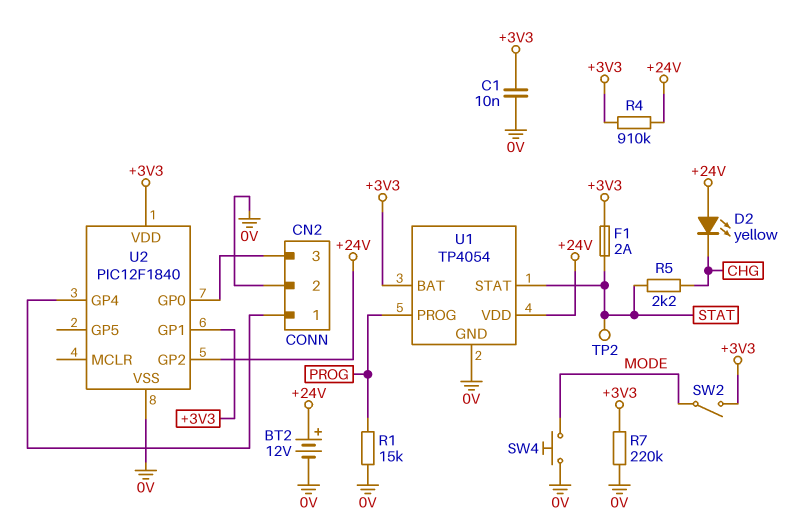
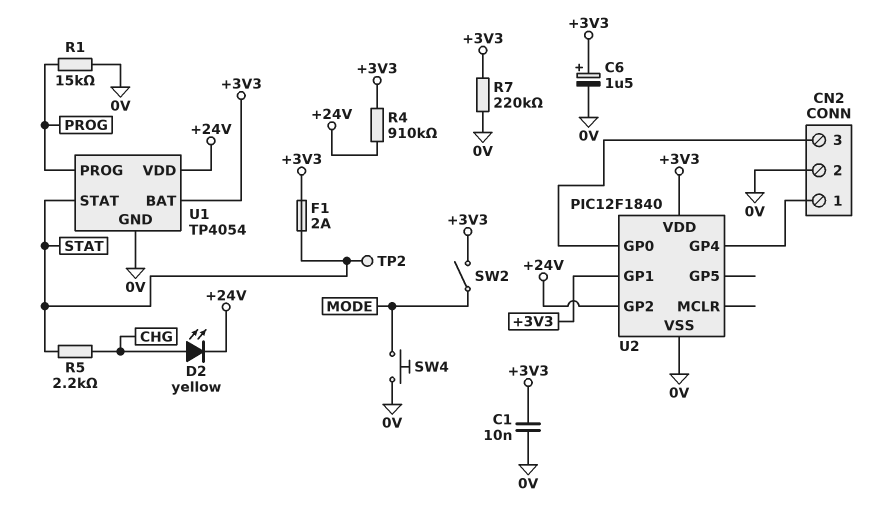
BT2: 12V (plus +24V, minus 0V) -> none
C6: none -> 1.5uF (plus +3V3, minus 0V)
D2: LED yellow (A +24V, K CHG) -> LED yellow (A CHG, K +24V)

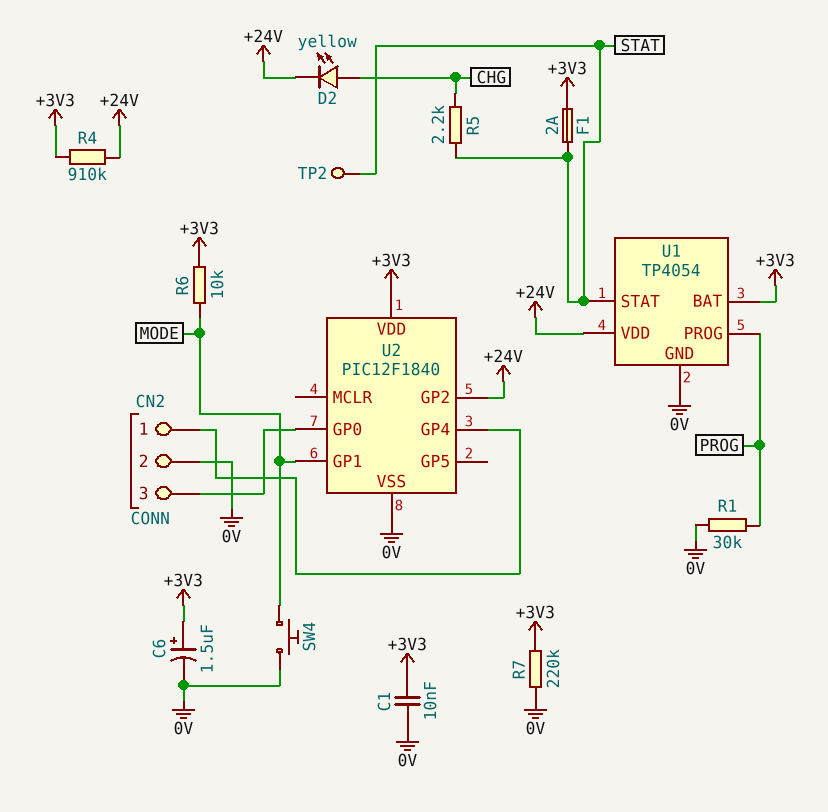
R1: 15k (0V, PROG) -> 30k (0V, PROG)
R6: none -> 10k (+3V3, MODE)
SW2: switch (+3V3, MODE) -> none
U2 pin GP1: +3V3 -> MODE

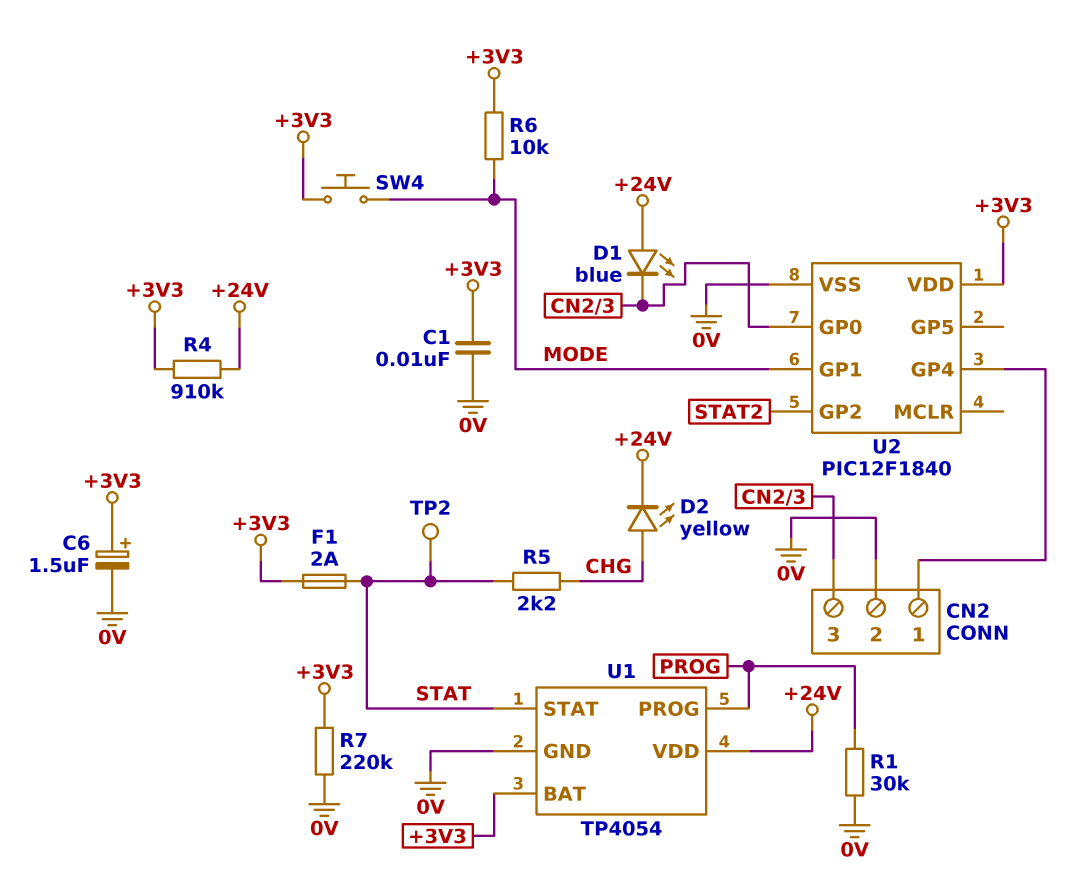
D1: none -> LED blue (A +24V, K CN2/3)
SW4: button (0V, MODE) -> button (+3V3, MODE)
U2 pin GP2: +24V -> STAT2

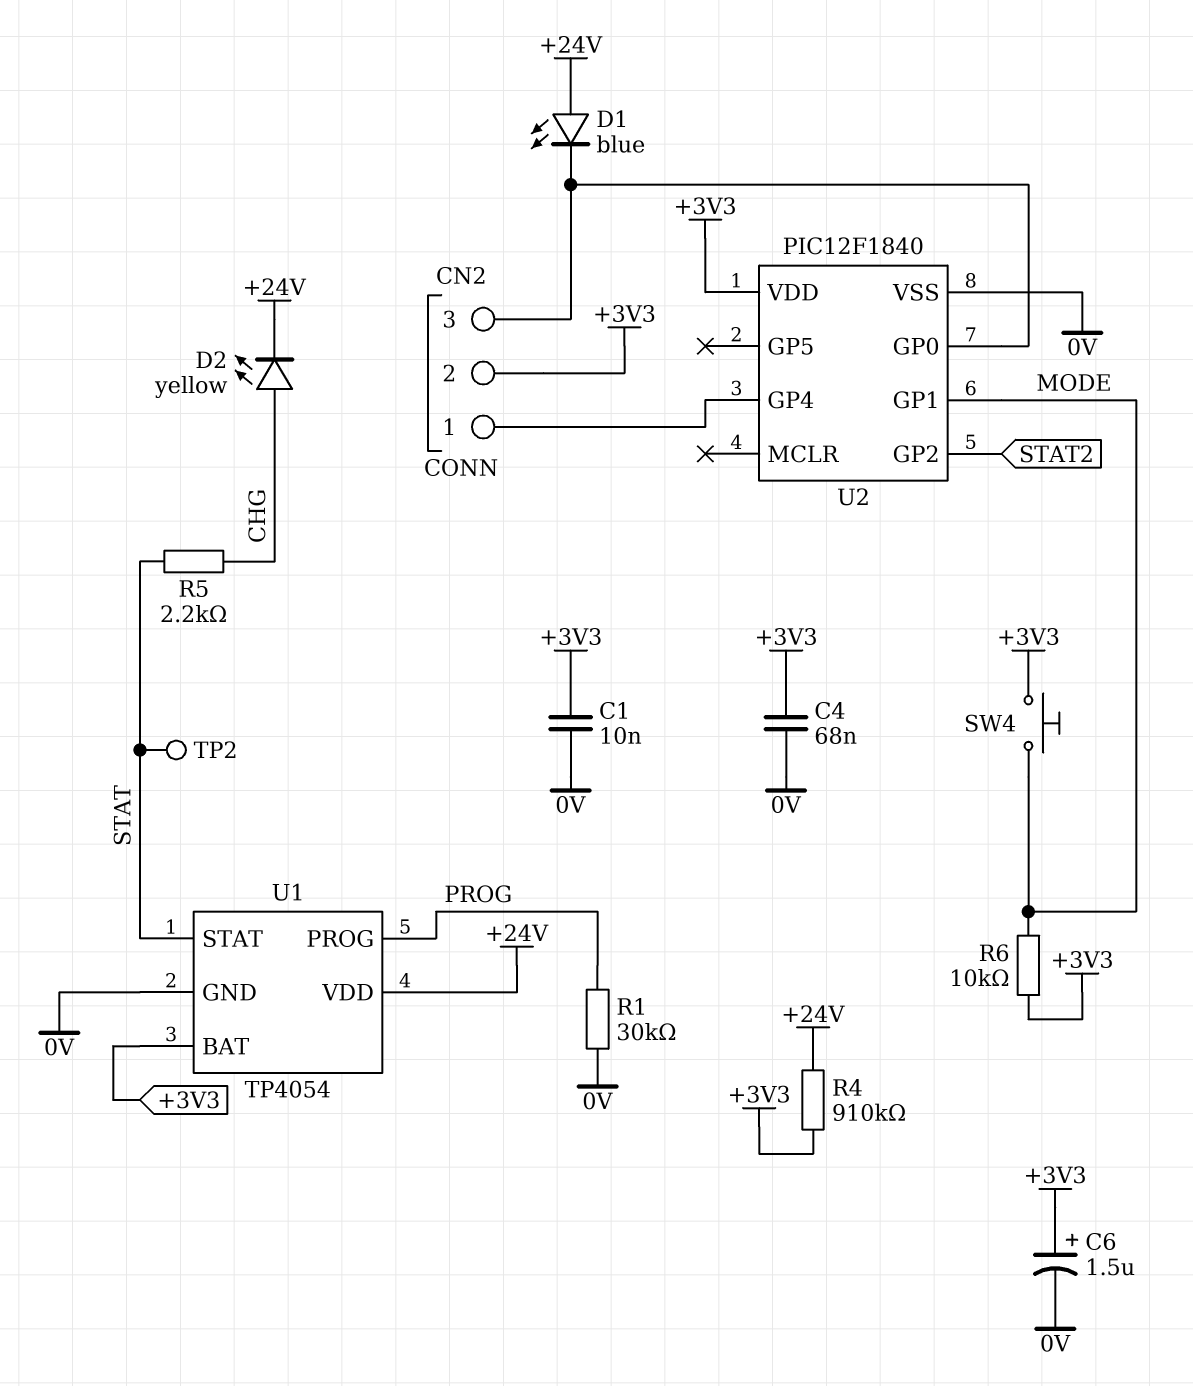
C4: none -> 68nF (+3V3, 0V)
CN2 pin 2: 0V -> +3V3
F1: 2A (+3V3, STAT) -> none
R7: 220k (+3V3, 0V) -> none

